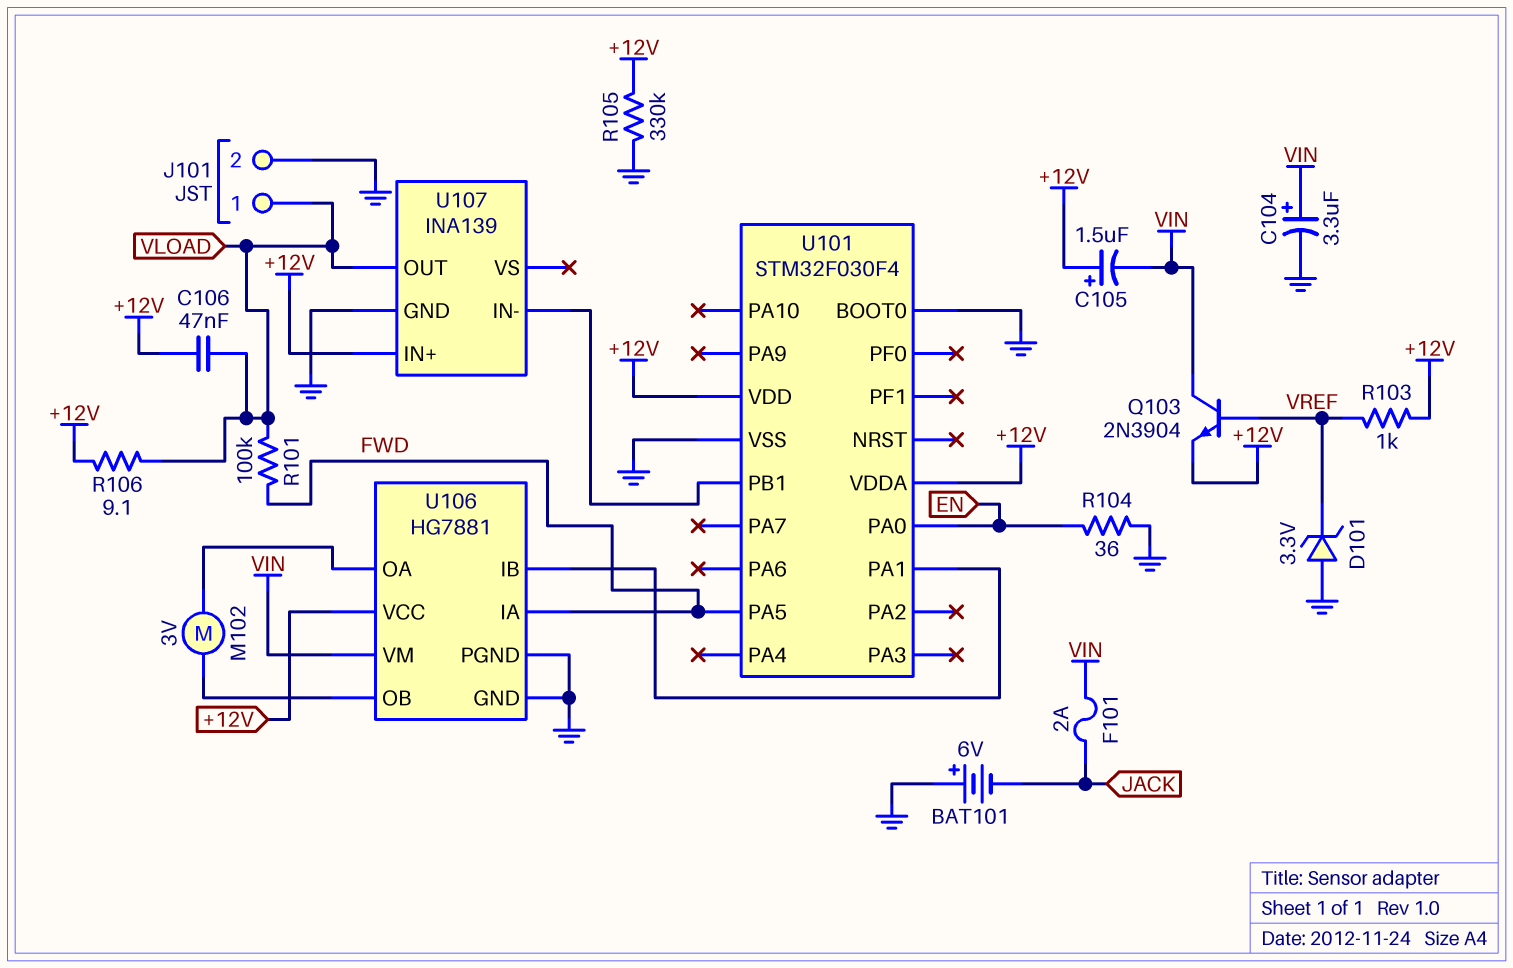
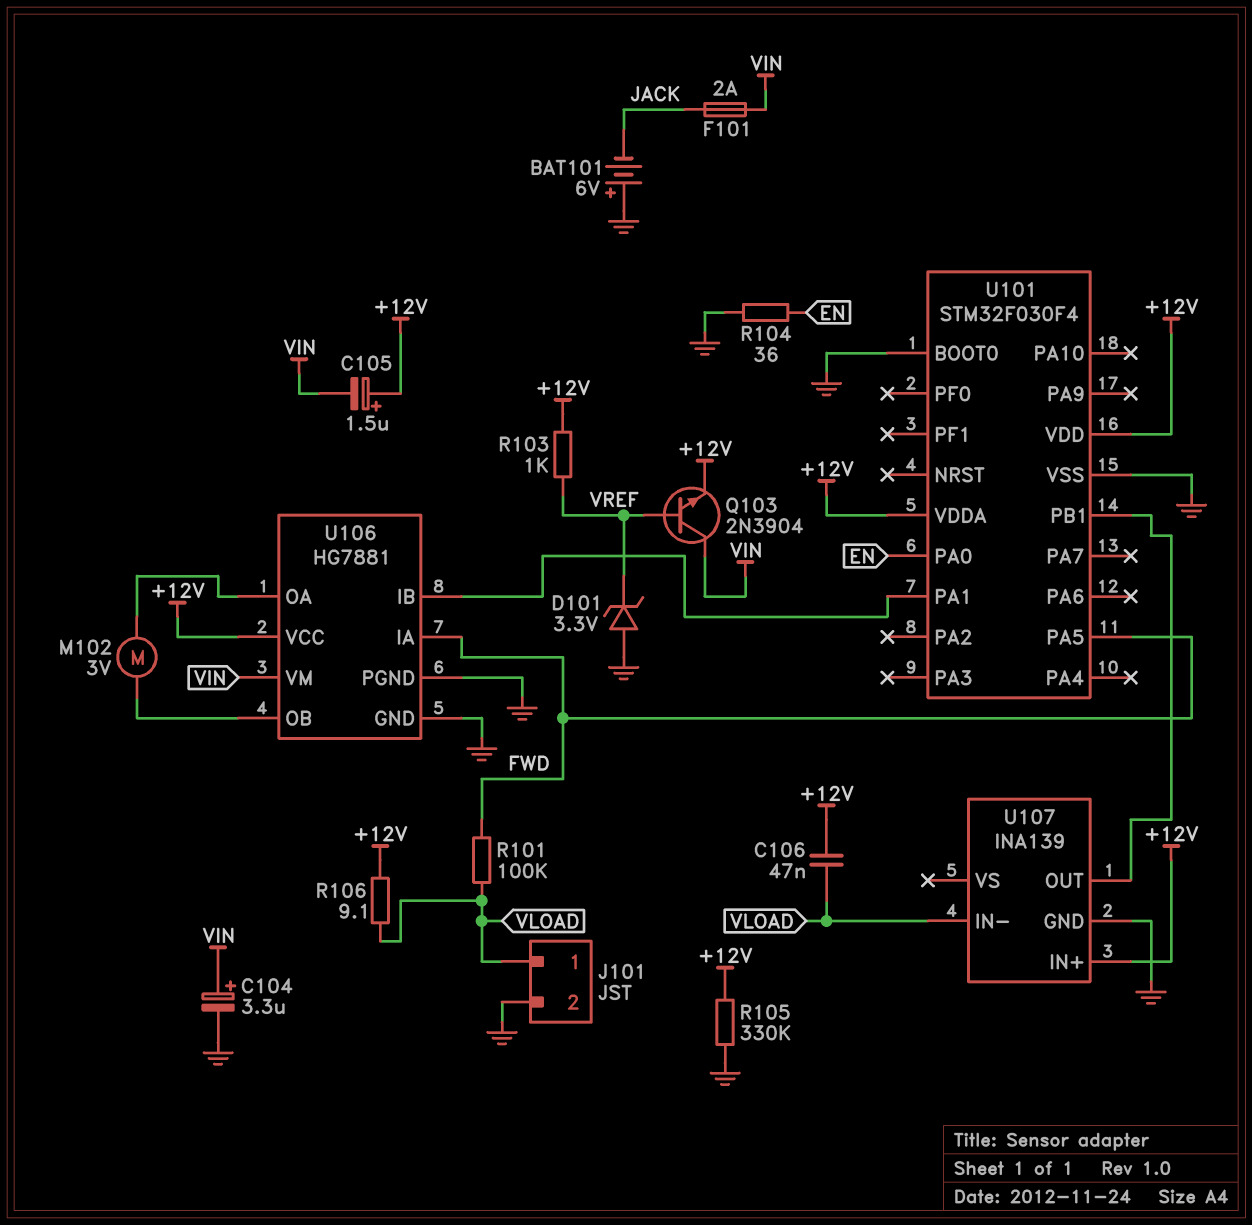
U107 pin IN-: U101/PB1 -> VLOAD
U107 pin OUT: VLOAD -> U101/PB1

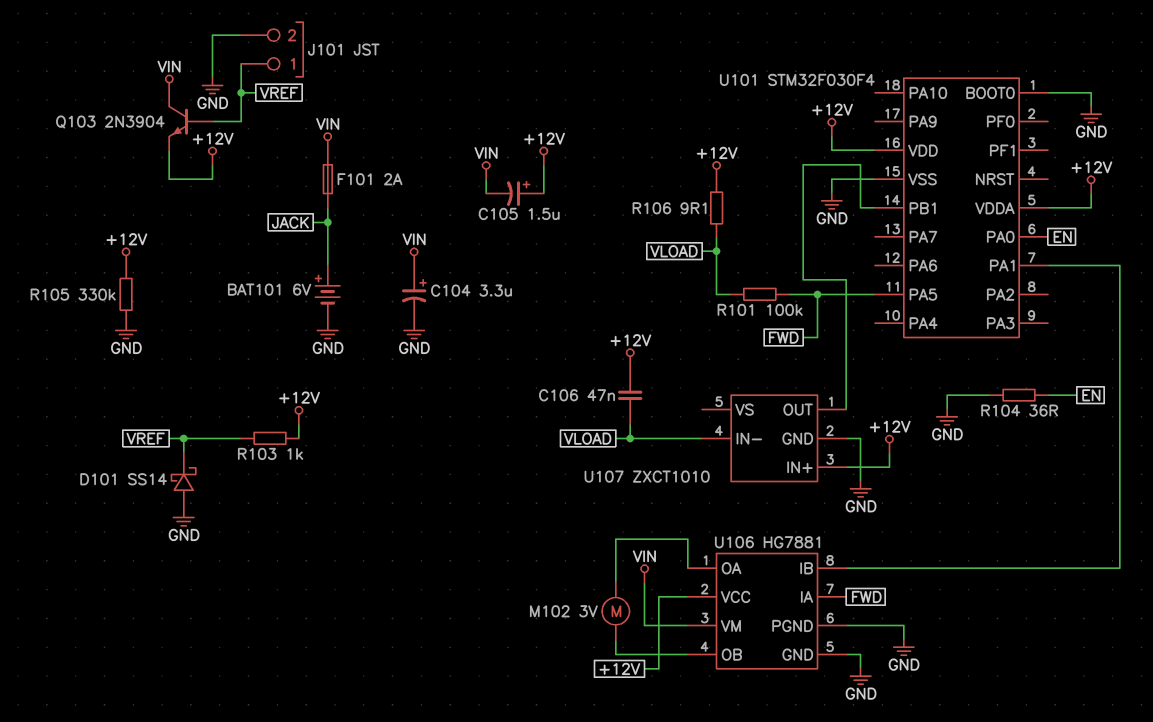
BAT101: 6V (plus GND, minus JACK) -> 6V (plus JACK, minus GND)
D101: zener 3.3V (A GND, K VREF) -> schottky SS14 (A GND, K VREF)
J101 pin 1: VLOAD -> VREF
U107: INA139 -> ZXCT1010

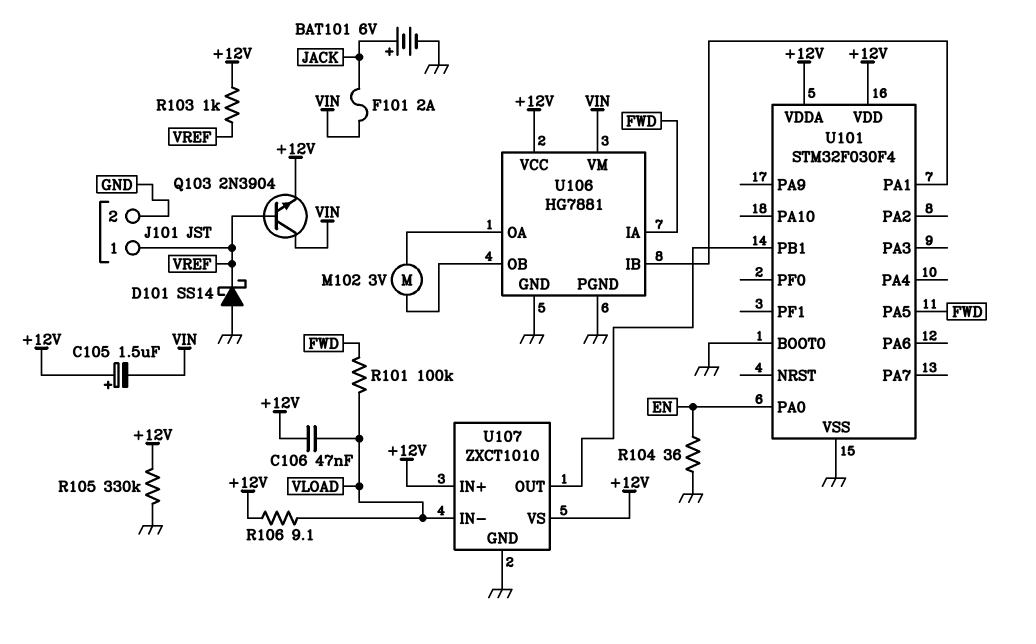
C104: 3.3uF (plus VIN, minus GND) -> none
U107 pin VS: none -> +12V

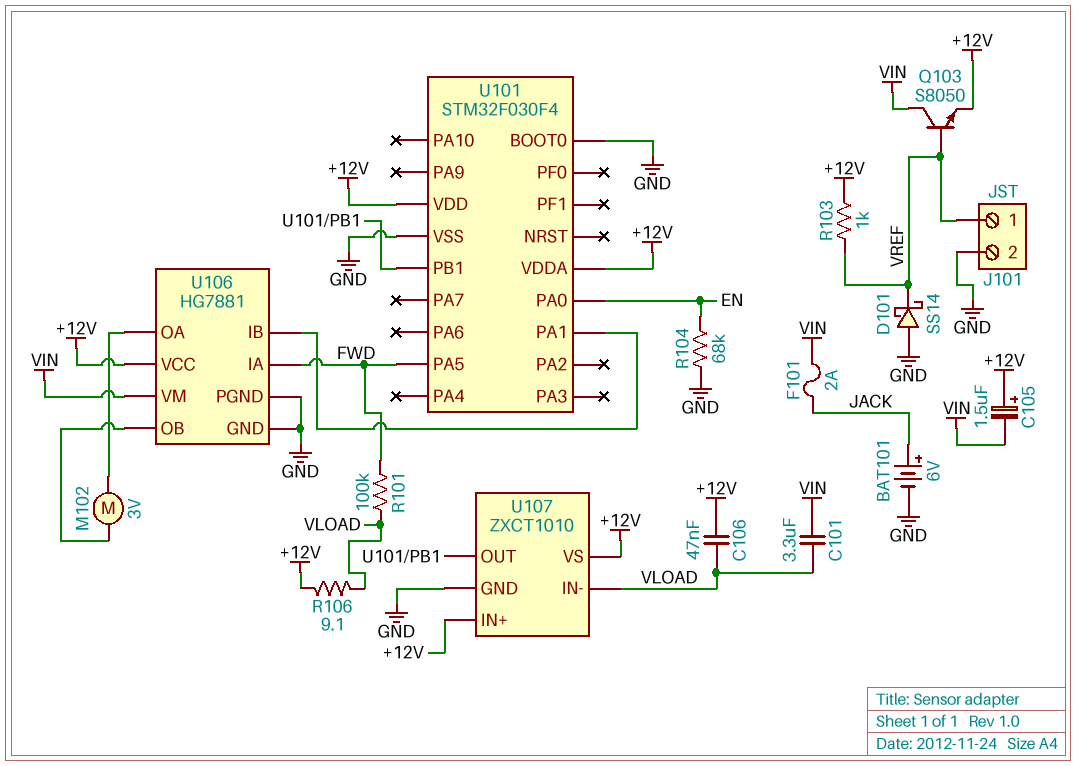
C101: none -> 3.3uF (VIN, VLOAD)
Q103: NPN 2N3904 (B VREF, C VIN, E +12V) -> NPN S8050 (B VREF, C VIN, E +12V)
R104: 36 (EN, GND) -> 68k (EN, GND)
R105: 330k (+12V, GND) -> none

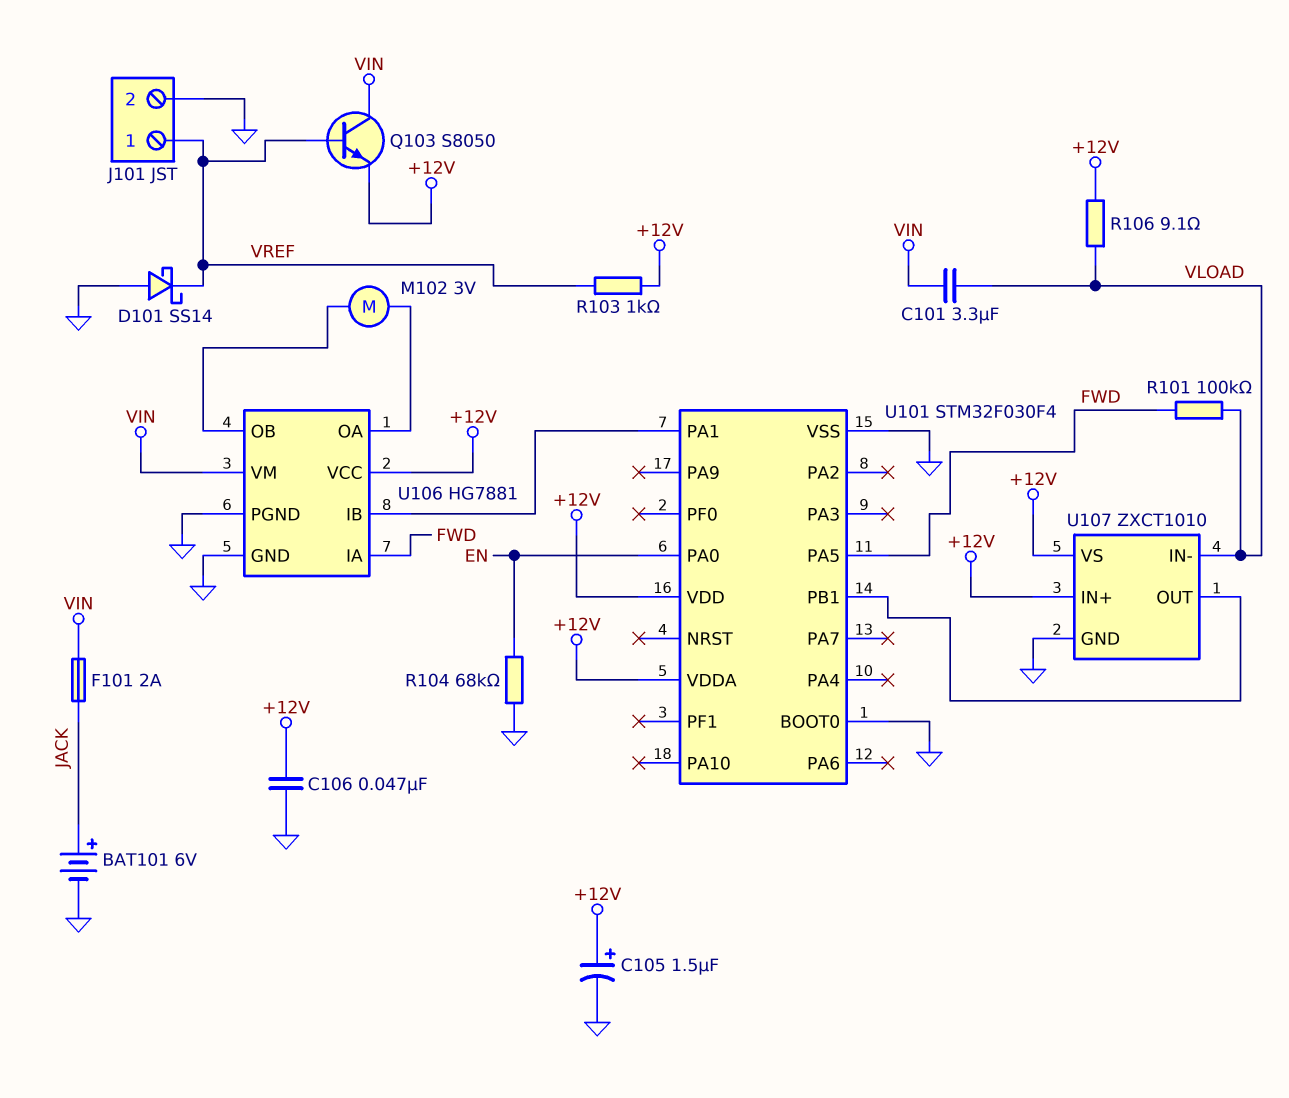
C105: 1.5uF (plus +12V, minus VIN) -> 1.5uF (plus +12V, minus GND)
C106: 47nF (+12V, VLOAD) -> 47nF (+12V, GND)

